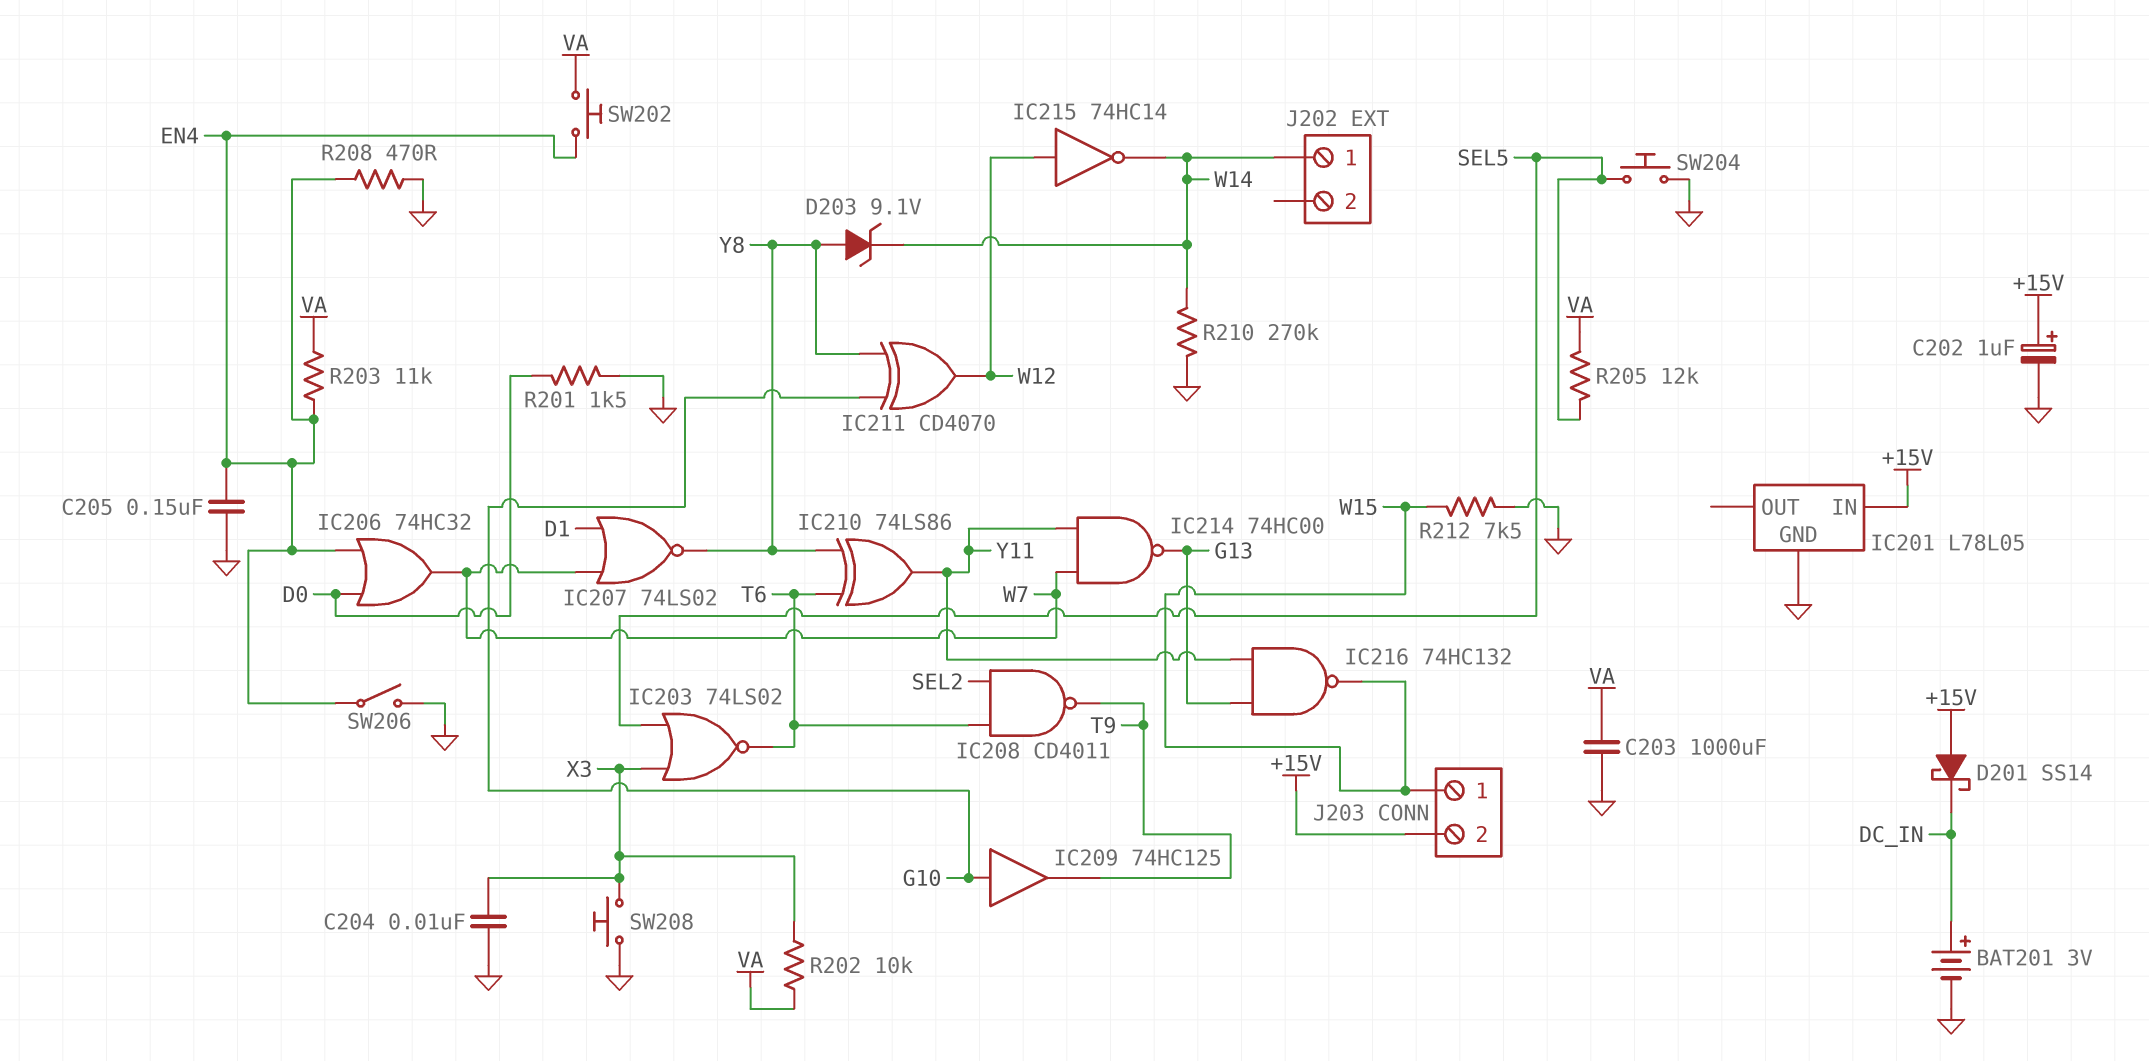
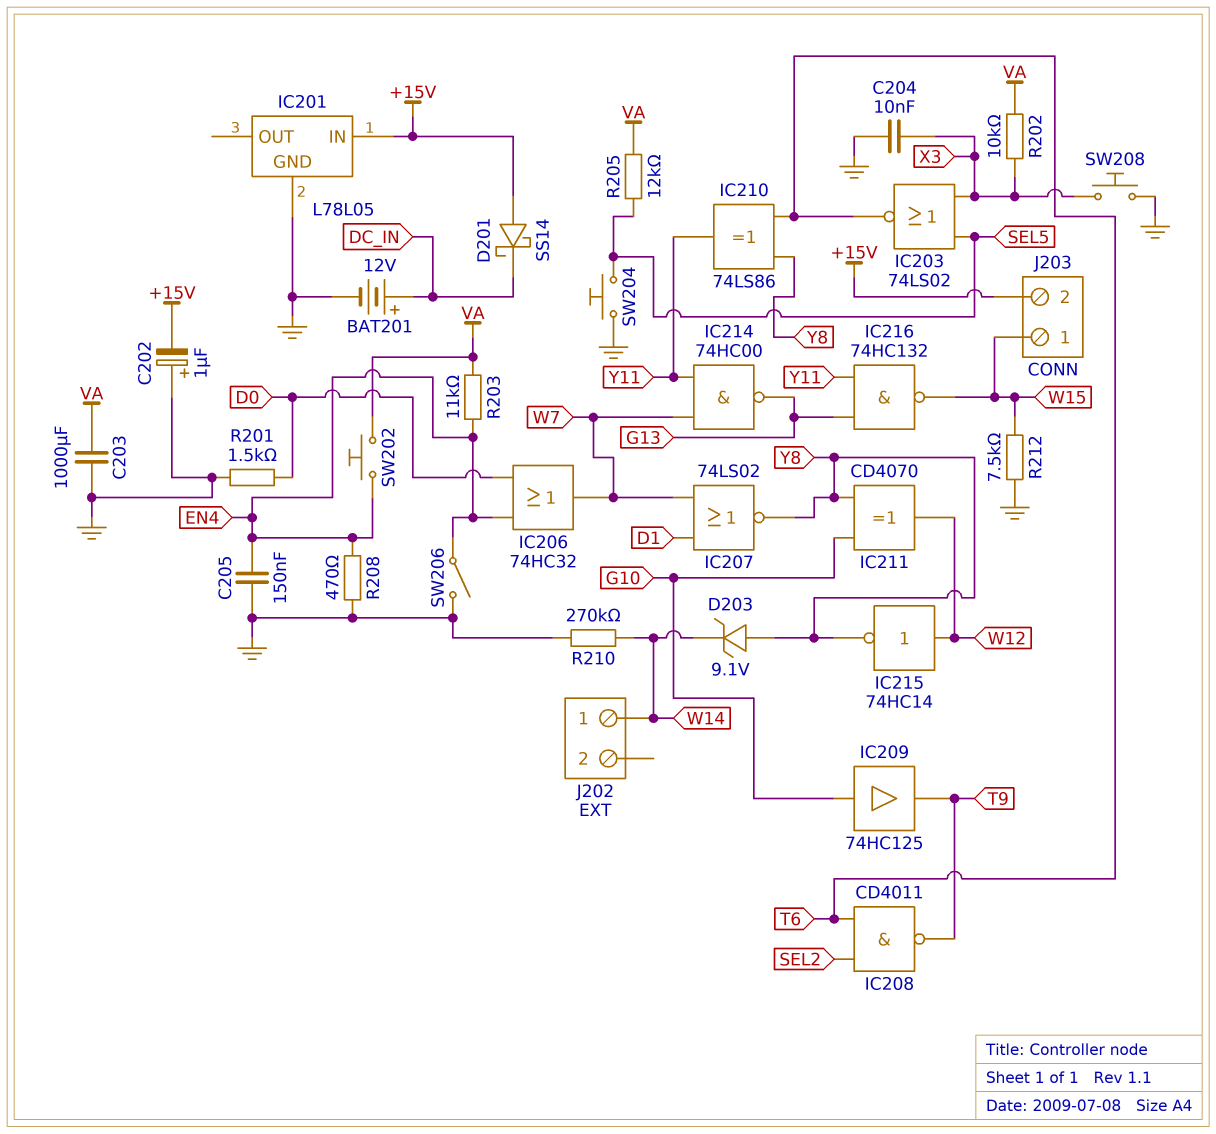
BAT201: 3V (plus DC_IN, minus GND) -> 12V (plus DC_IN, minus GND)
C202: 1uF (plus +15V, minus GND) -> 1uF (plus GND, minus +15V)
IC215: NOT 74HC14 (in W12, out W14) -> NOT 74HC14 (in W12, out Y8)

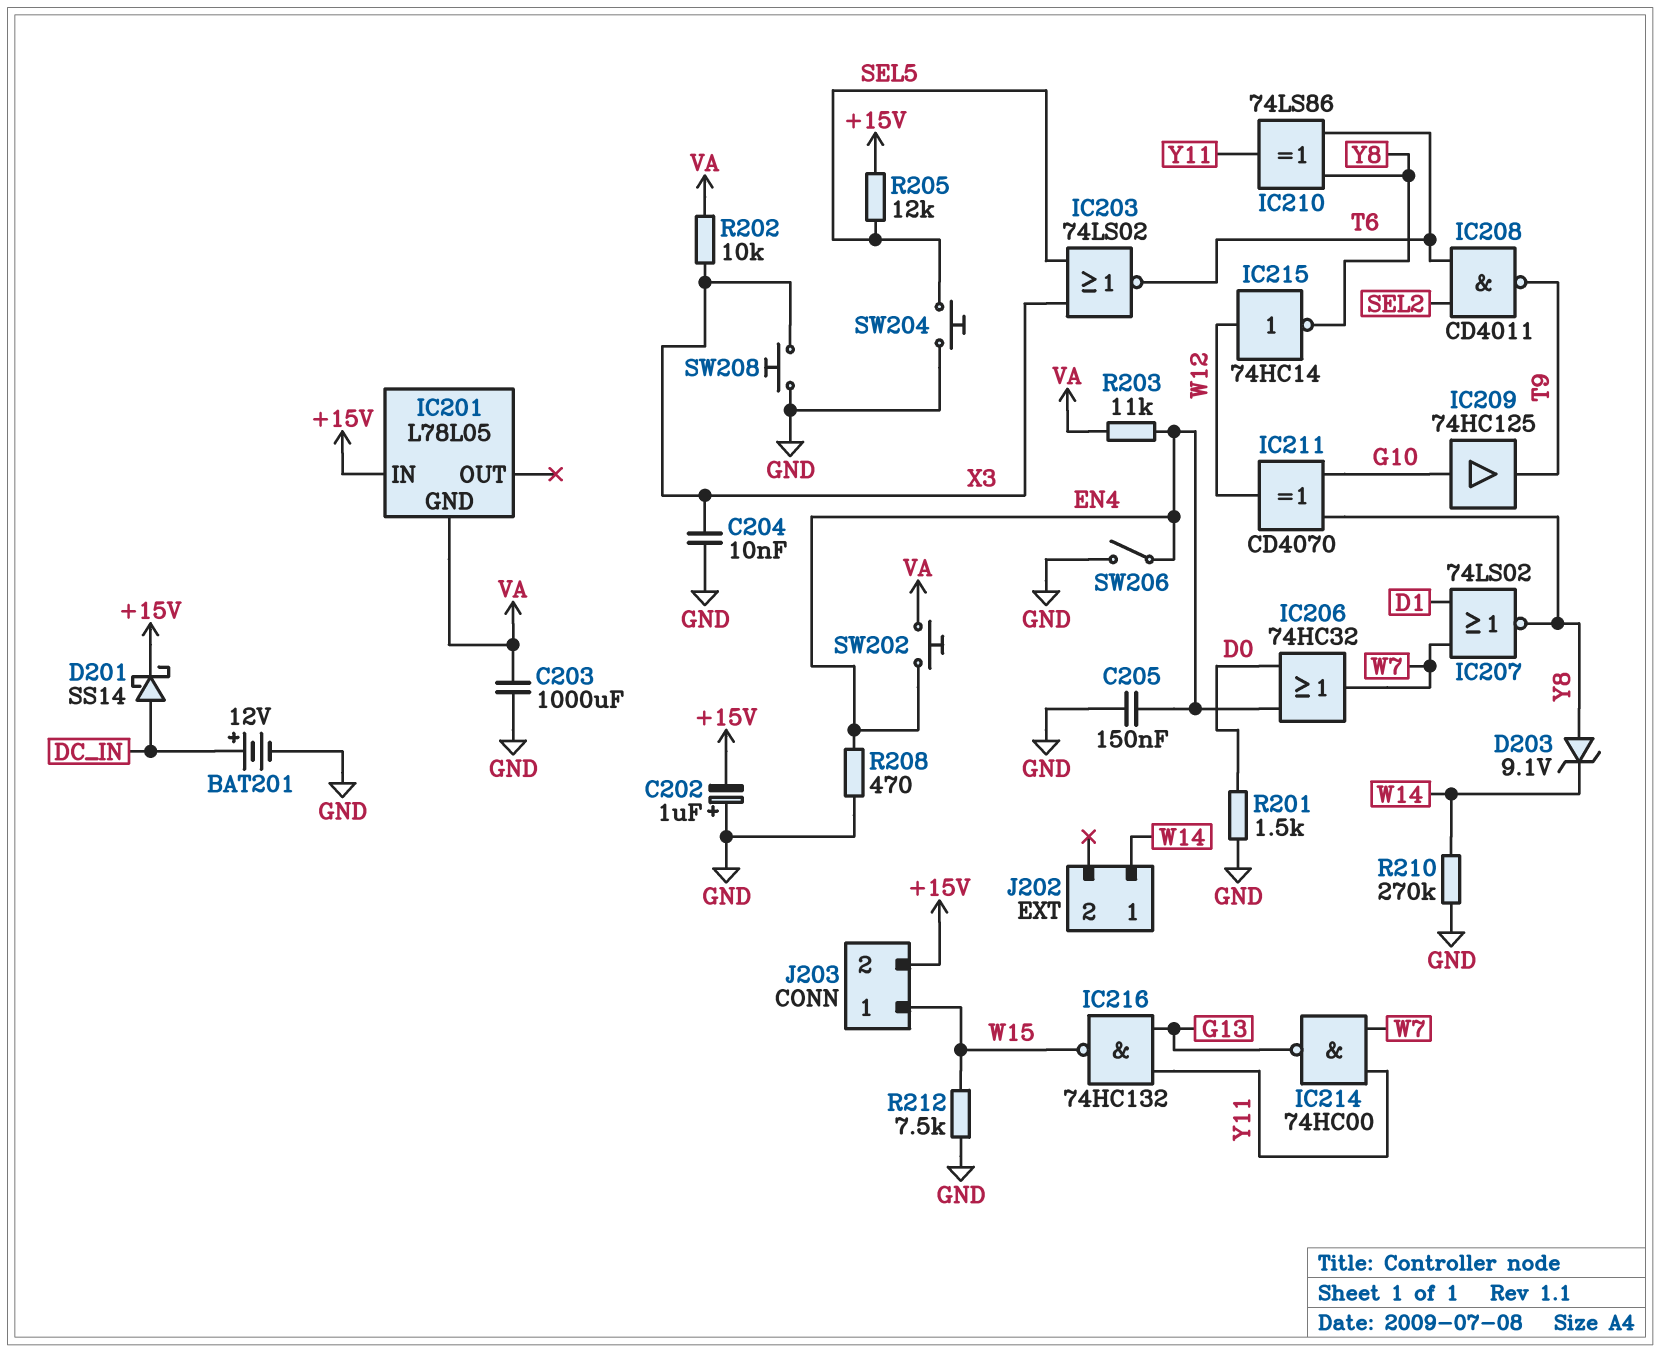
D201: schottky SS14 (A +15V, K DC_IN) -> schottky SS14 (A DC_IN, K +15V)
IC201 pin GND: GND -> VA
R205: 12k (SEL5, VA) -> 12k (+15V, SEL5)

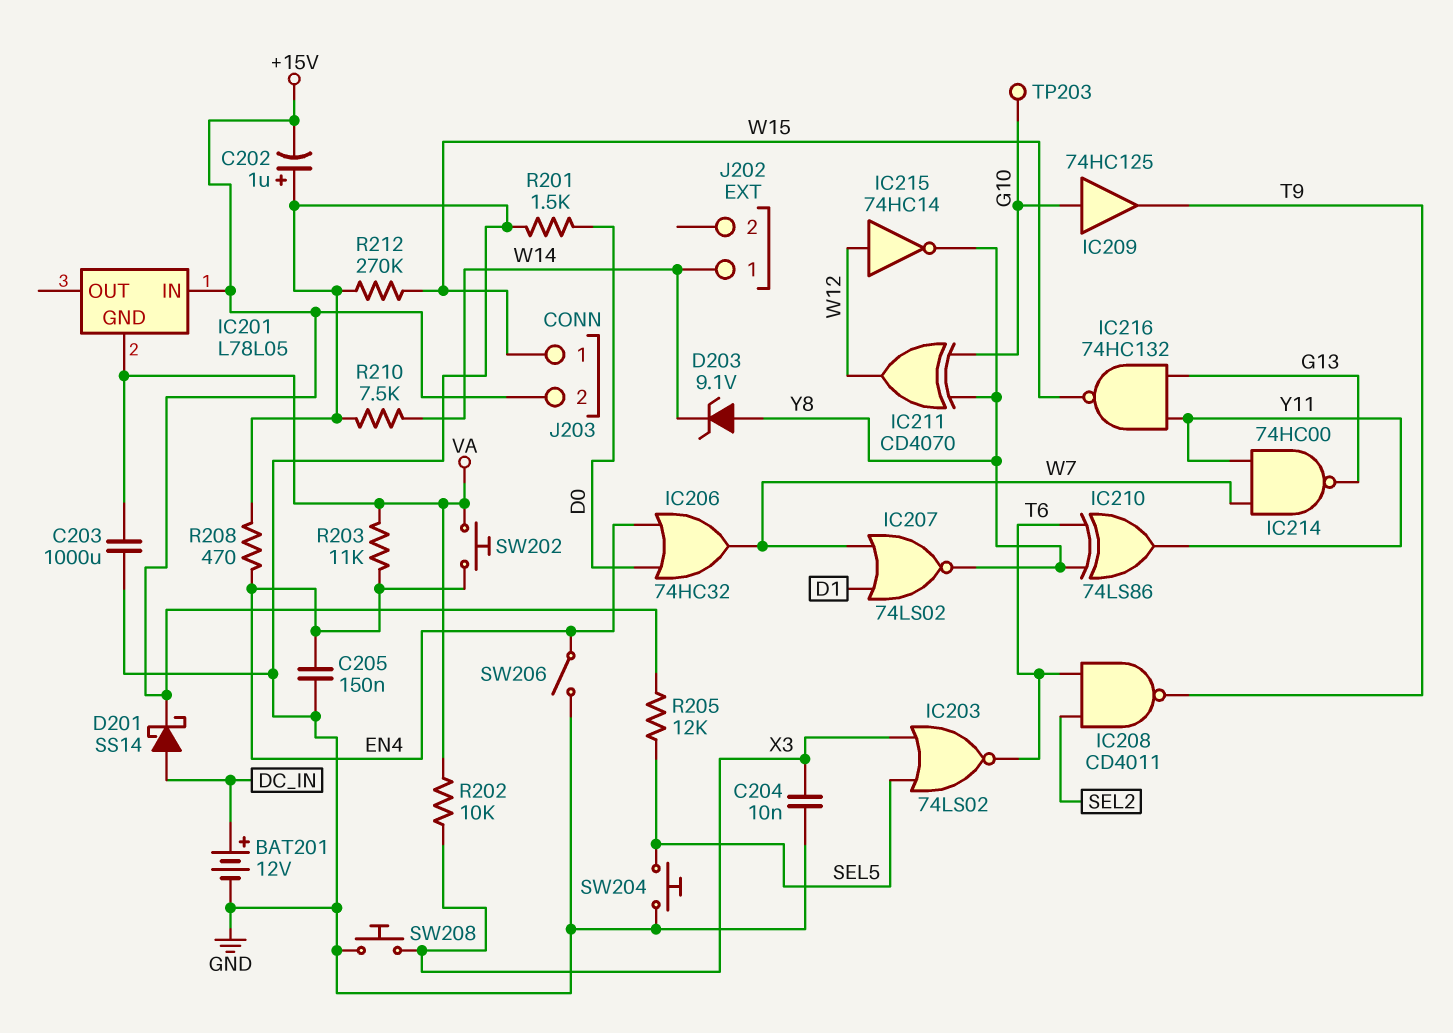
R210: 270k (GND, W14) -> 7.5k (GND, W14)
R212: 7.5k (GND, W15) -> 270k (GND, W15)
TP203: none -> test point (G10)

